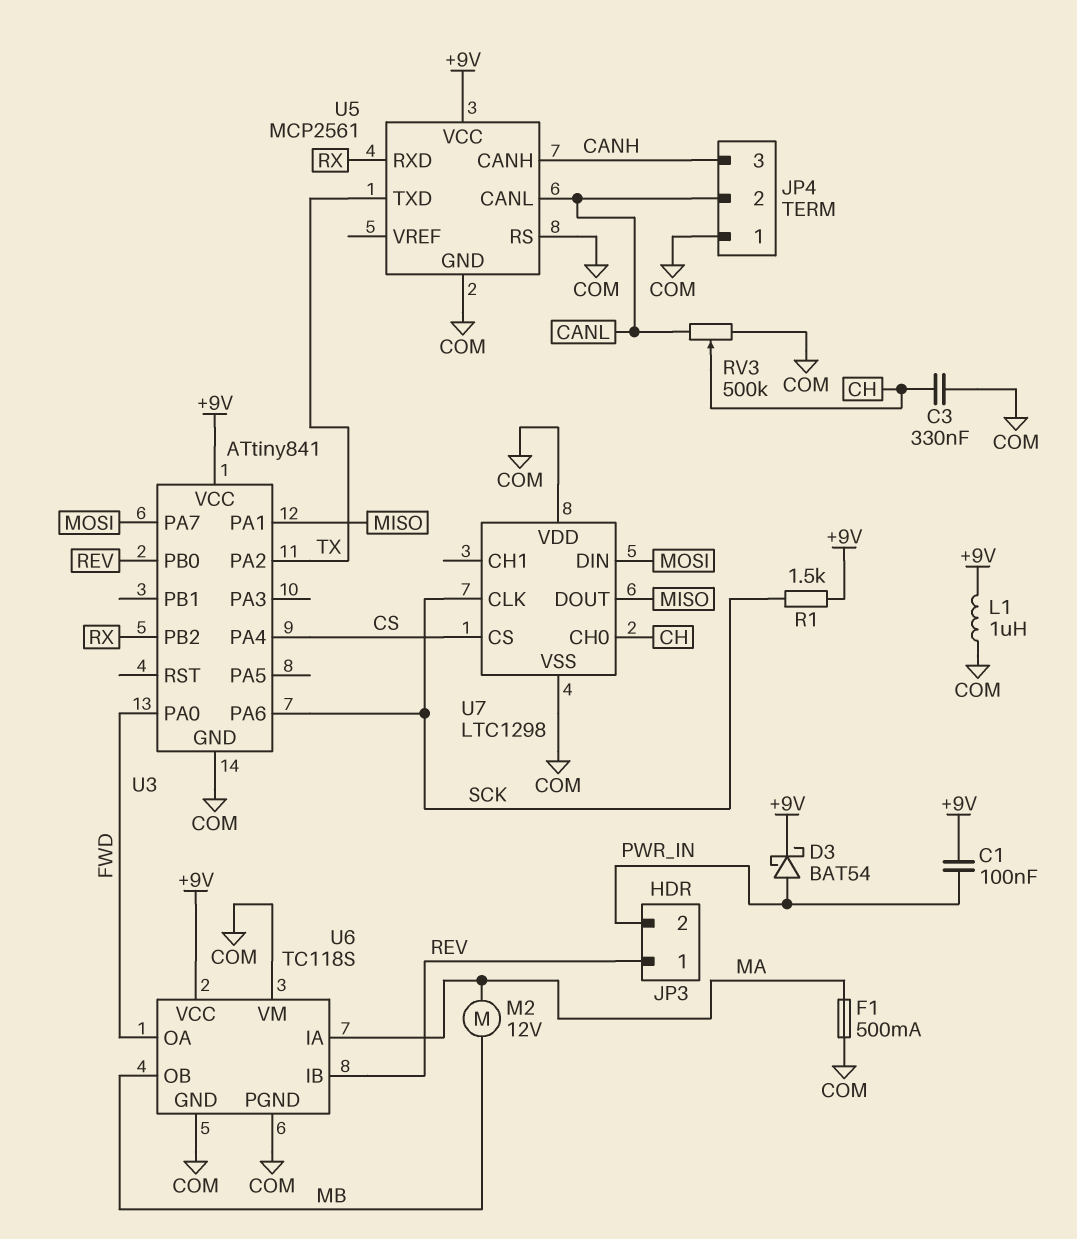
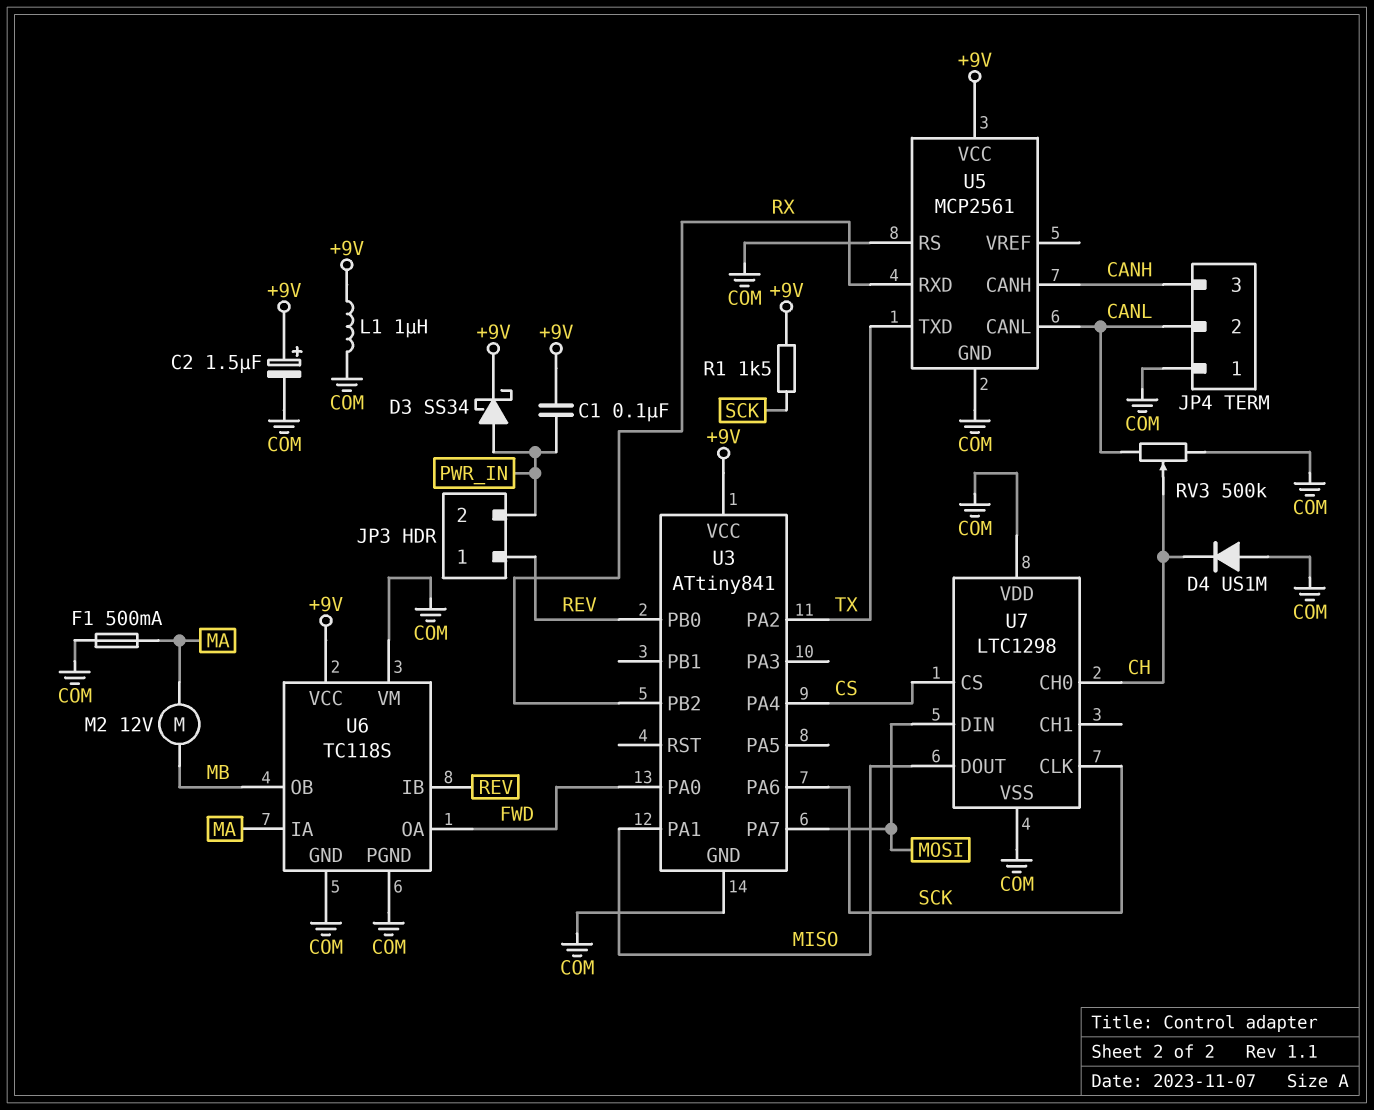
C2: none -> 1.5uF (plus +9V, minus COM)
C3: 330nF (CH, COM) -> none
D3: schottky BAT54 (A PWR_IN, K +9V) -> schottky SS34 (A PWR_IN, K +9V)
D4: none -> diode US1M (A COM, K CH)

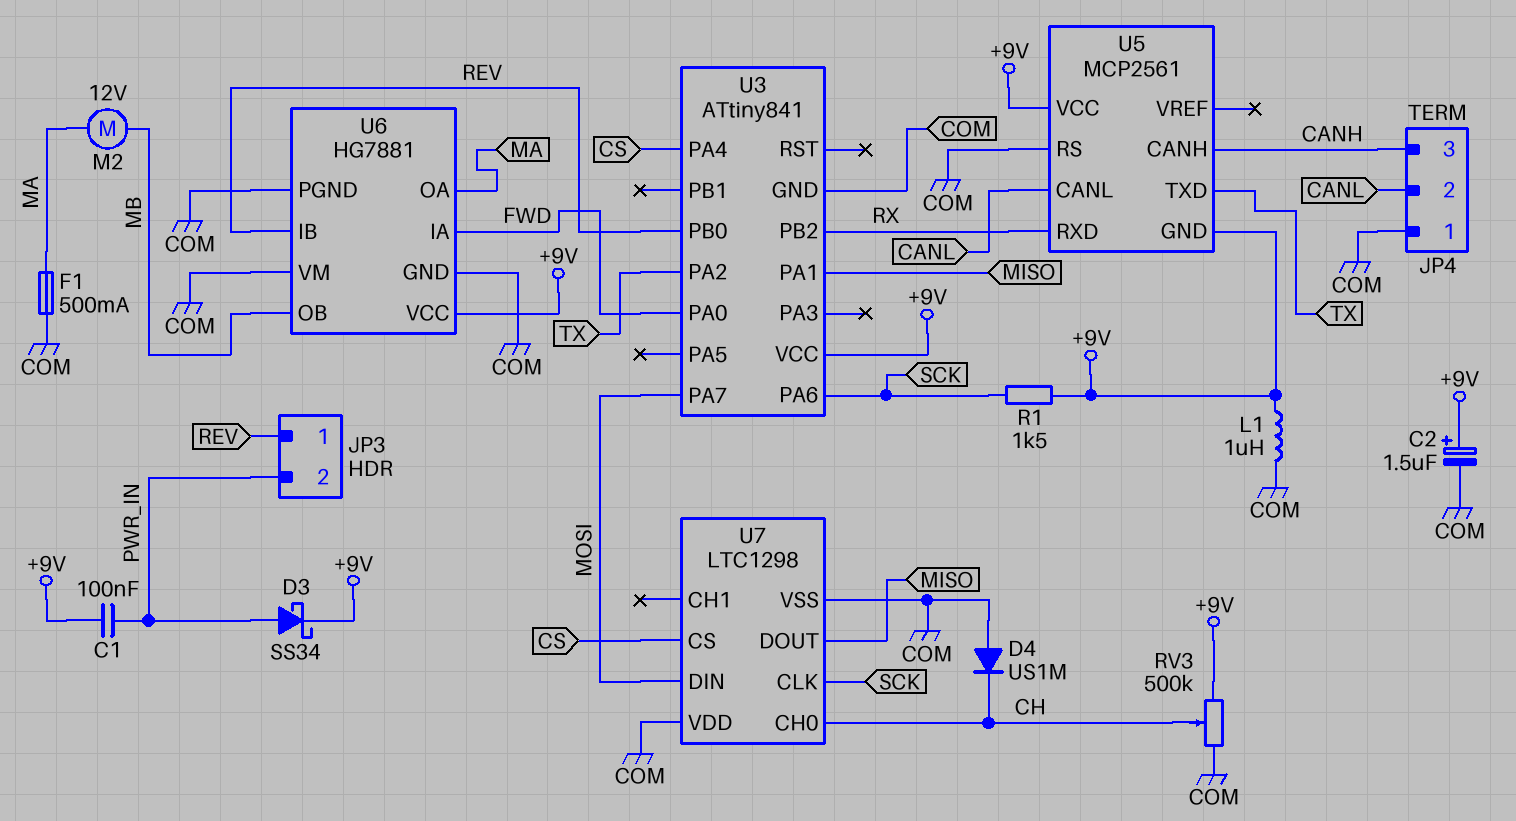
RV3: 500k (CANL, COM, wiper CH) -> 500k (+9V, COM, wiper CH)
U5 pin GND: COM -> +9V
U6: TC118S -> HG7881
U6 pin IA: MA -> FWD
U6 pin OA: FWD -> MA

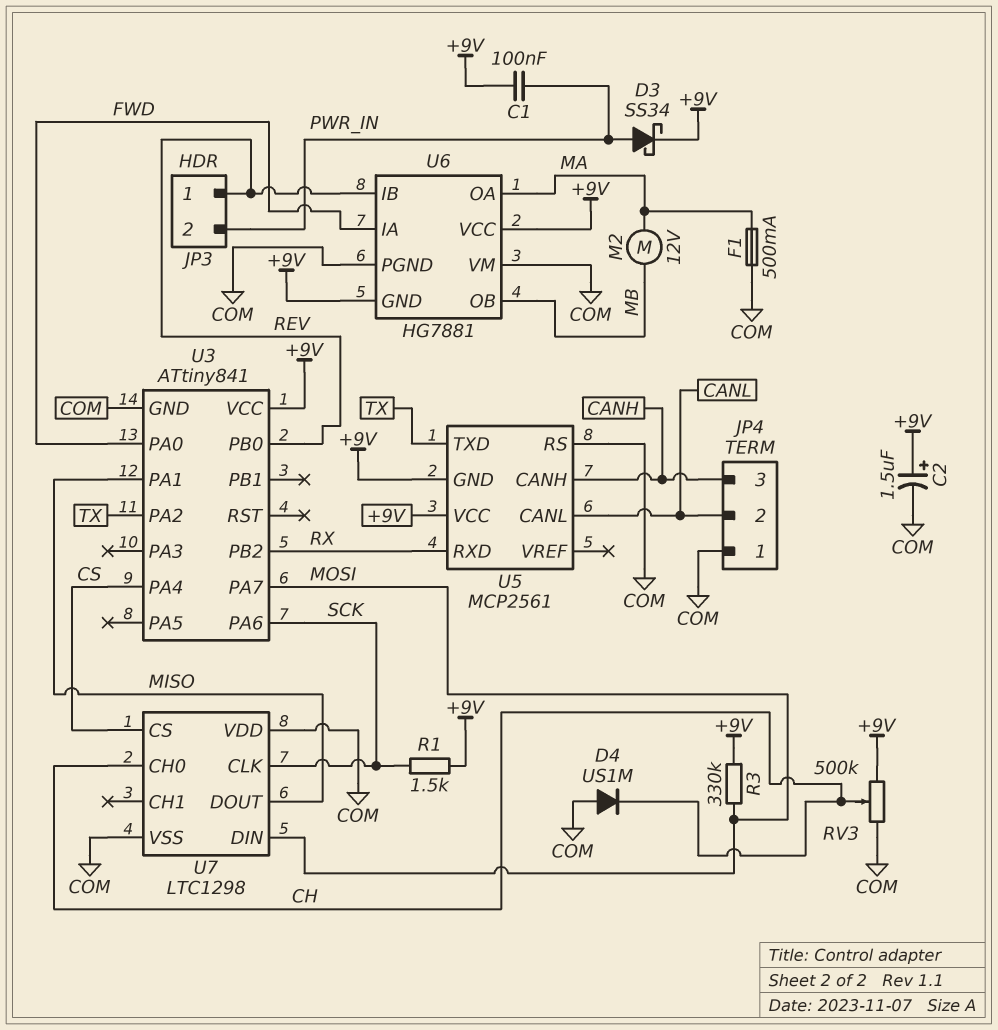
L1: 1uH (+9V, COM) -> none
R3: none -> 330k (+9V, MOSI)
U6 pin GND: COM -> +9V

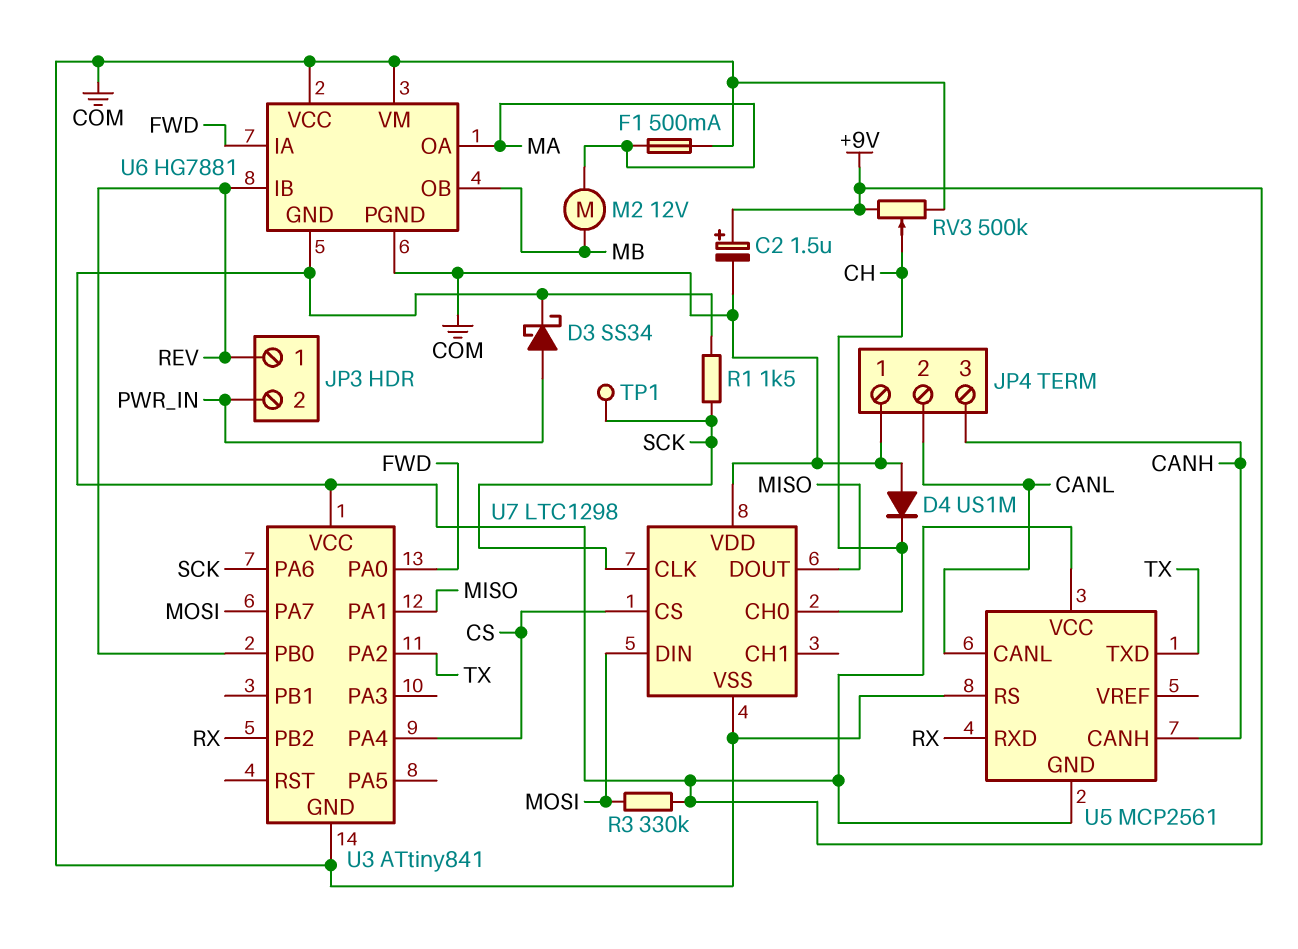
C1: 100nF (+9V, PWR_IN) -> none
TP1: none -> test point (SCK)
U6 pin VCC: +9V -> COM

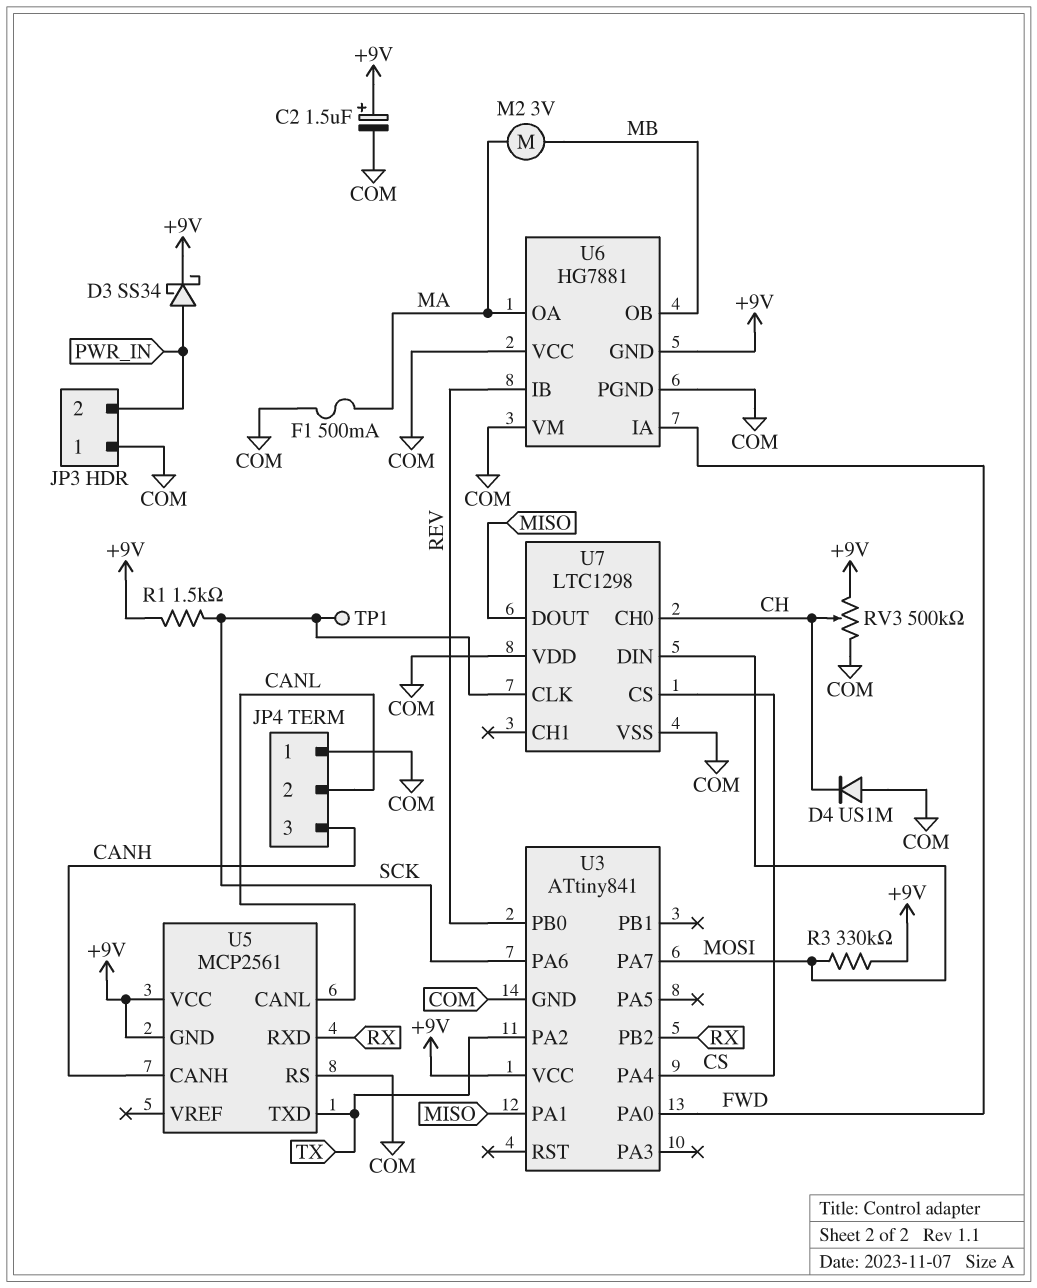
JP3 pin 1: REV -> COM
M2: motor 12V (MA, MB) -> motor 3V (MA, MB)

